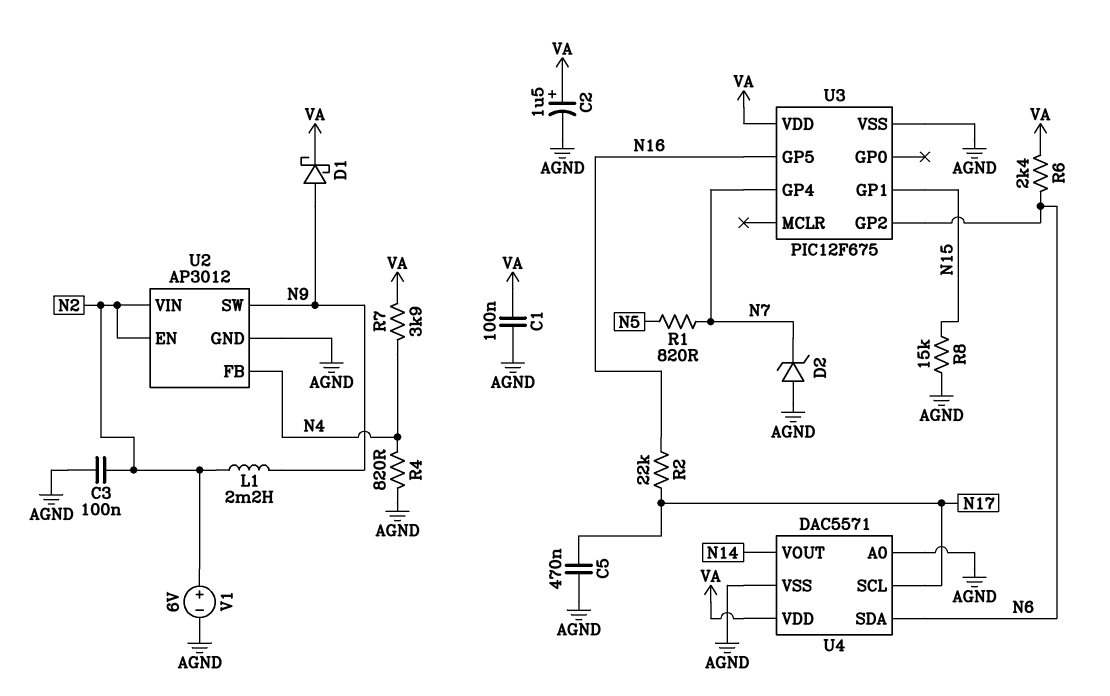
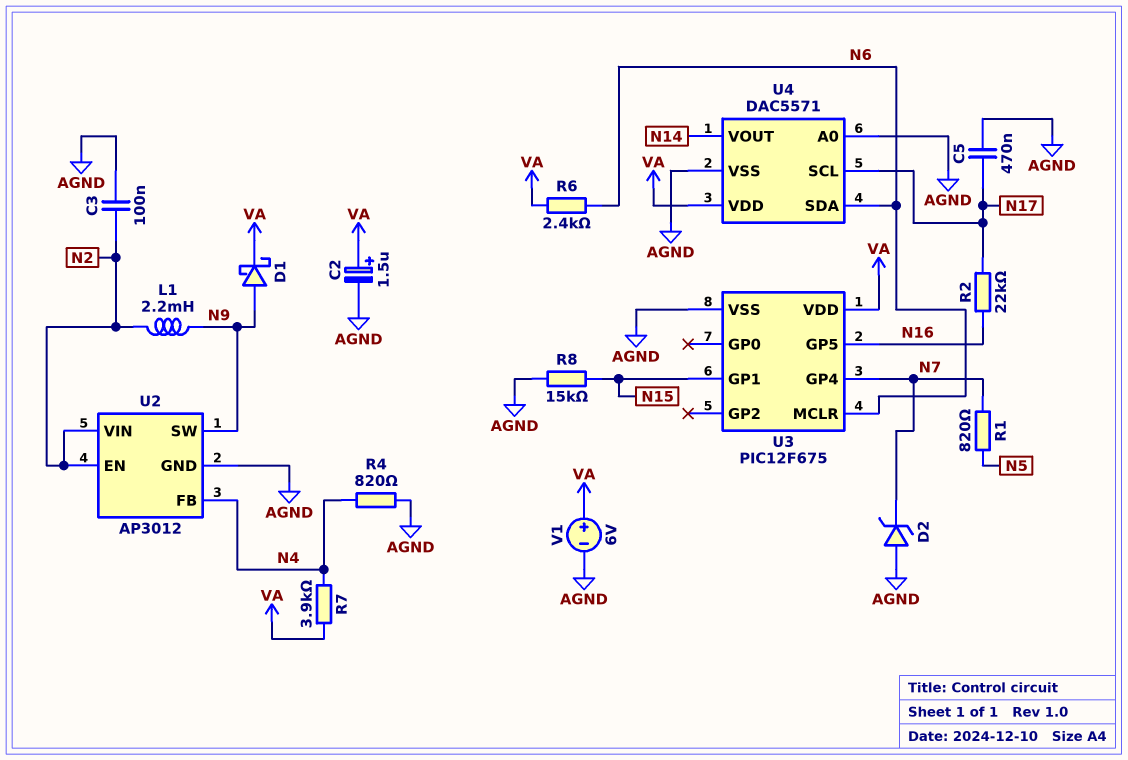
C1: 100nF (AGND, VA) -> none
U3 pin GP2: N6 -> none
U3 pin MCLR: none -> N6
V1: 6V (plus N2, minus AGND) -> 6V (plus VA, minus AGND)

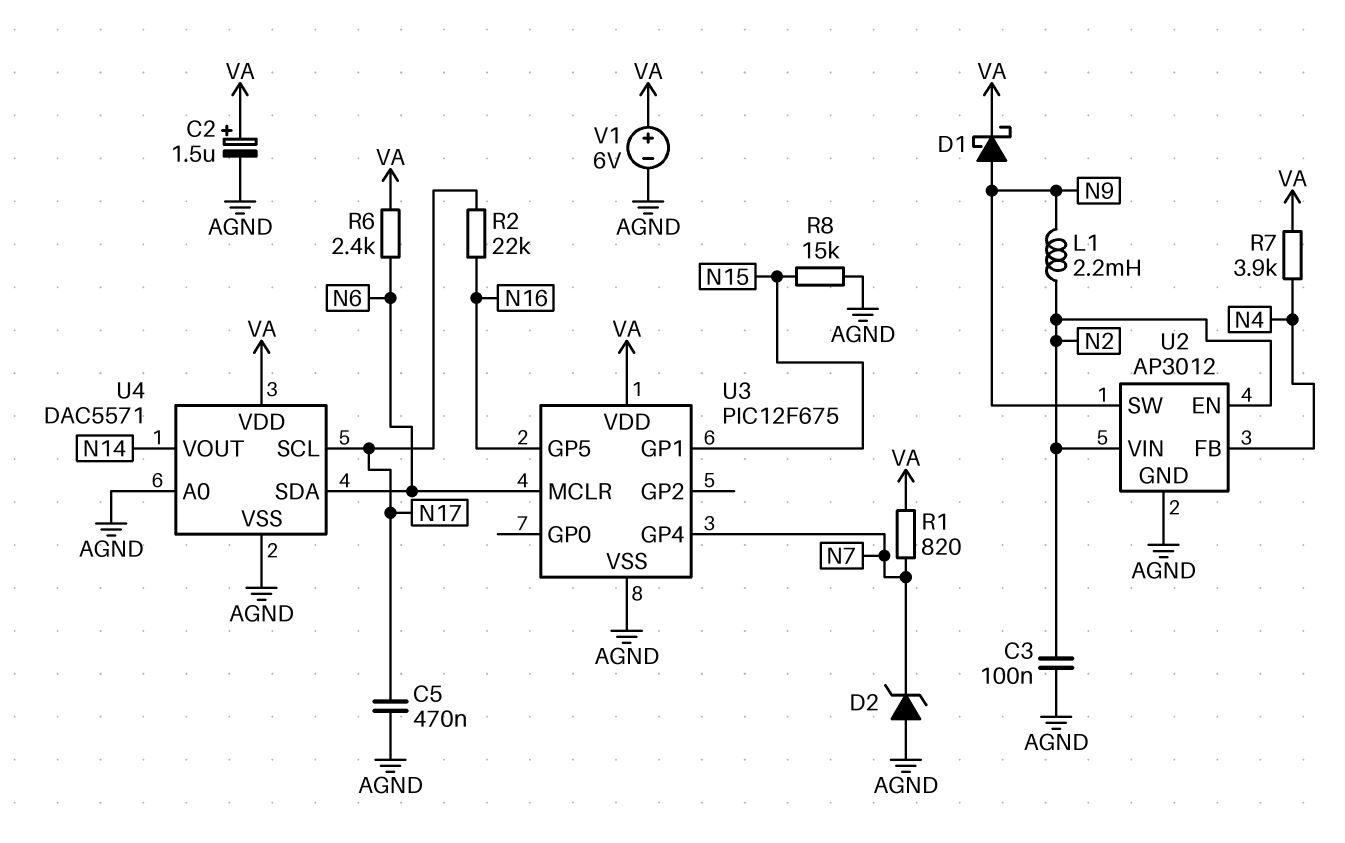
R1: 820 (N5, N7) -> 820 (N7, VA)
R4: 820 (AGND, N4) -> none

